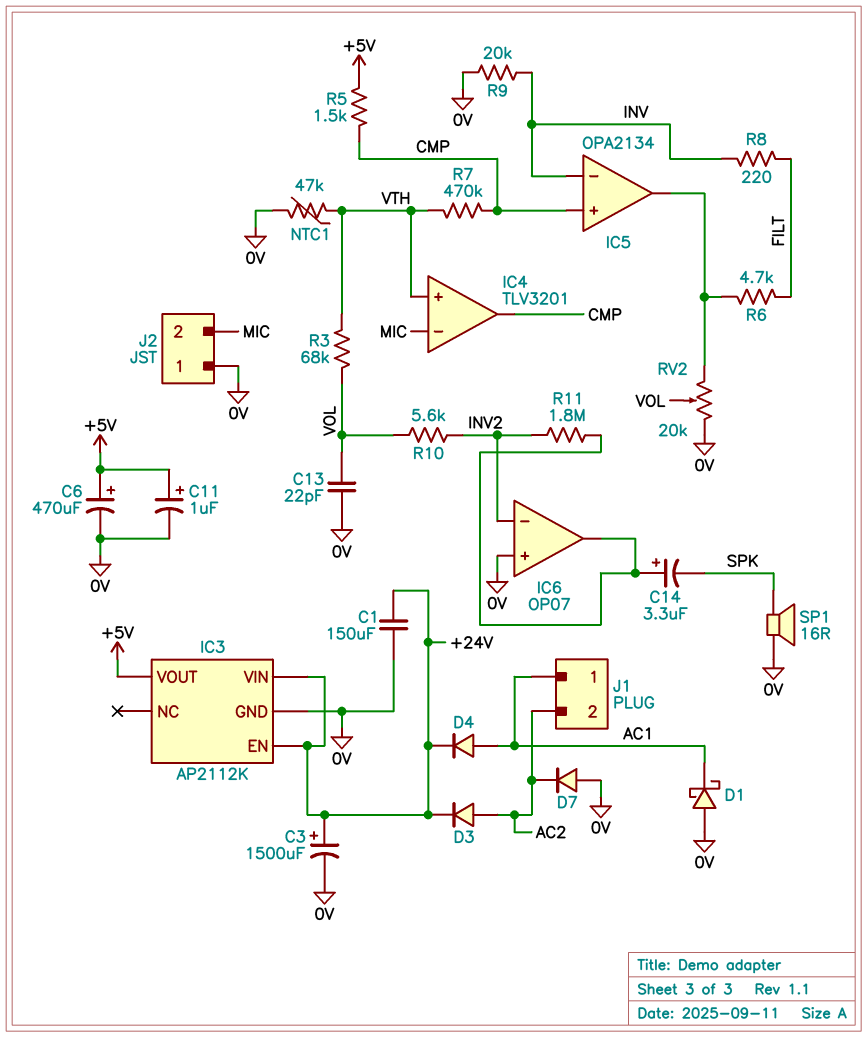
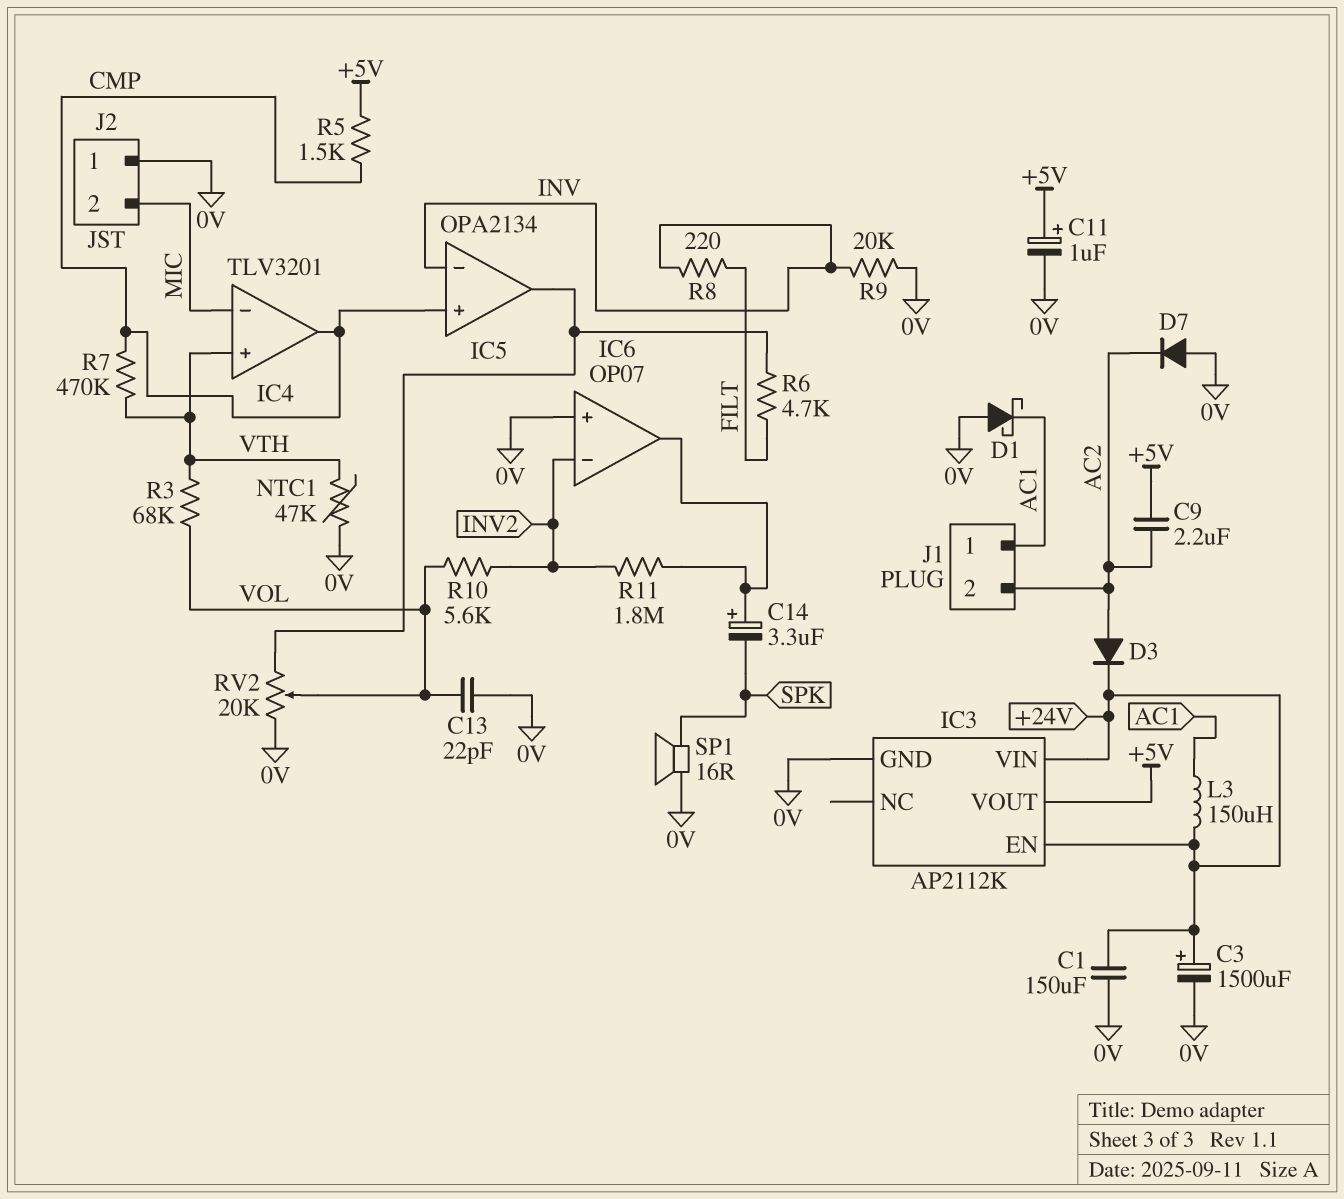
C6: 470uF (plus +5V, minus 0V) -> none
C9: none -> 2.2uF (+5V, AC2)
D4: diode (A AC1, K +24V) -> none
L3: none -> 150uH (+24V, AC1)

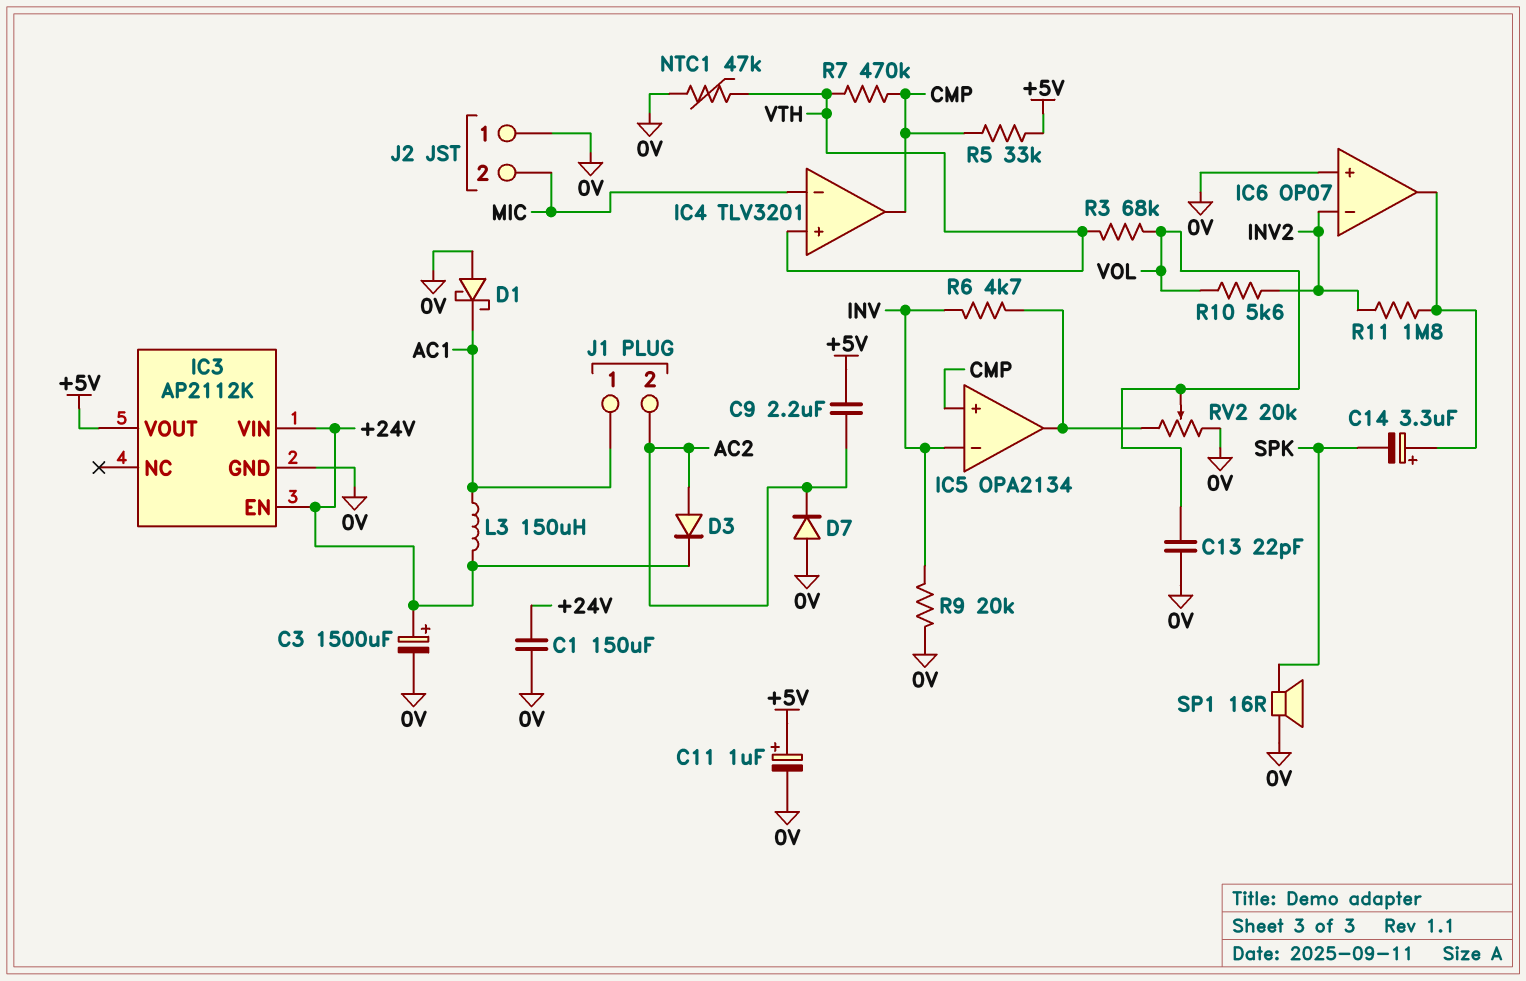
R5: 1.5k (+5V, CMP) -> 33k (+5V, CMP)
R6: 4.7k (FILT, IC5/out) -> 4.7k (IC5/out, INV)
R8: 220 (FILT, INV) -> none

